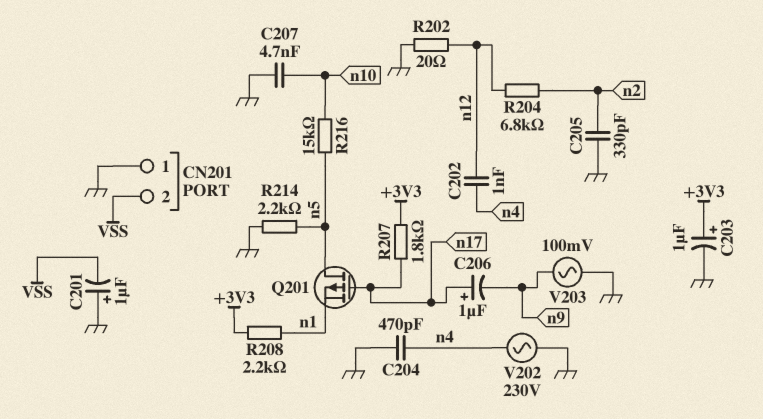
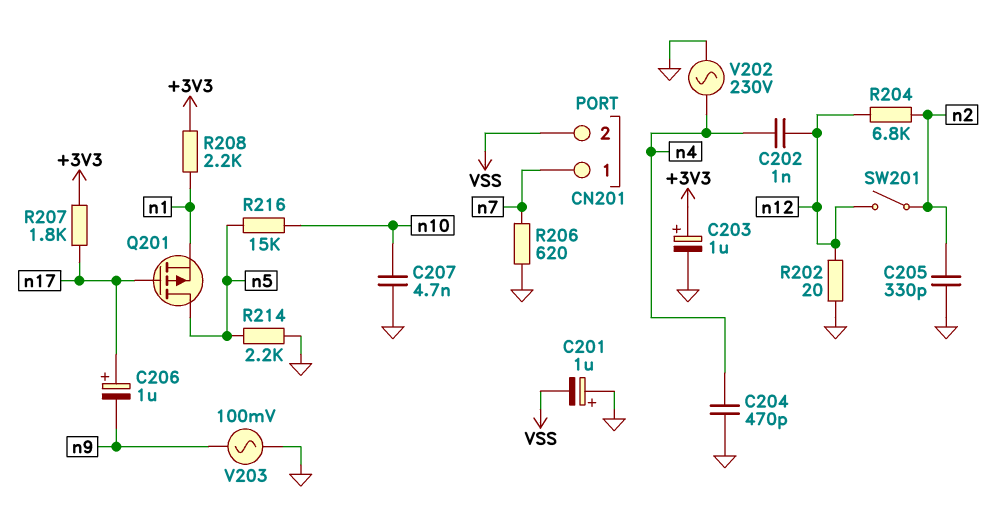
CN201 pin 1: GND -> n7
R206: none -> 620 (GND, n7)
SW201: none -> switch (n2, n12)

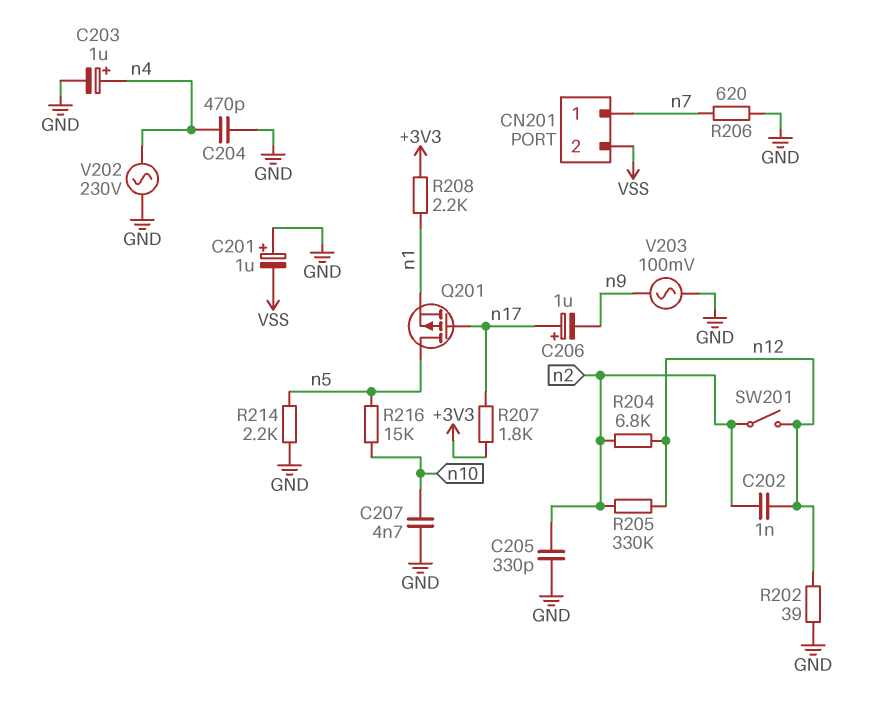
C202: 1nF (n4, n12) -> 1nF (n2, n12)
C203: 1uF (plus +3V3, minus GND) -> 1uF (plus n4, minus GND)
R202: 20 (GND, n12) -> 39 (GND, n12)
R205: none -> 330k (n2, n12)

